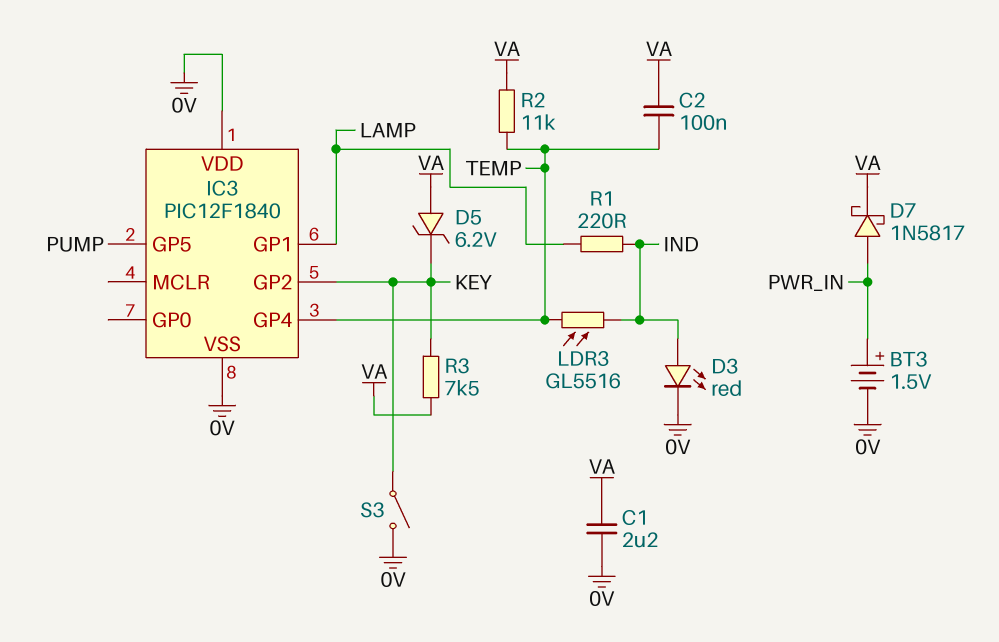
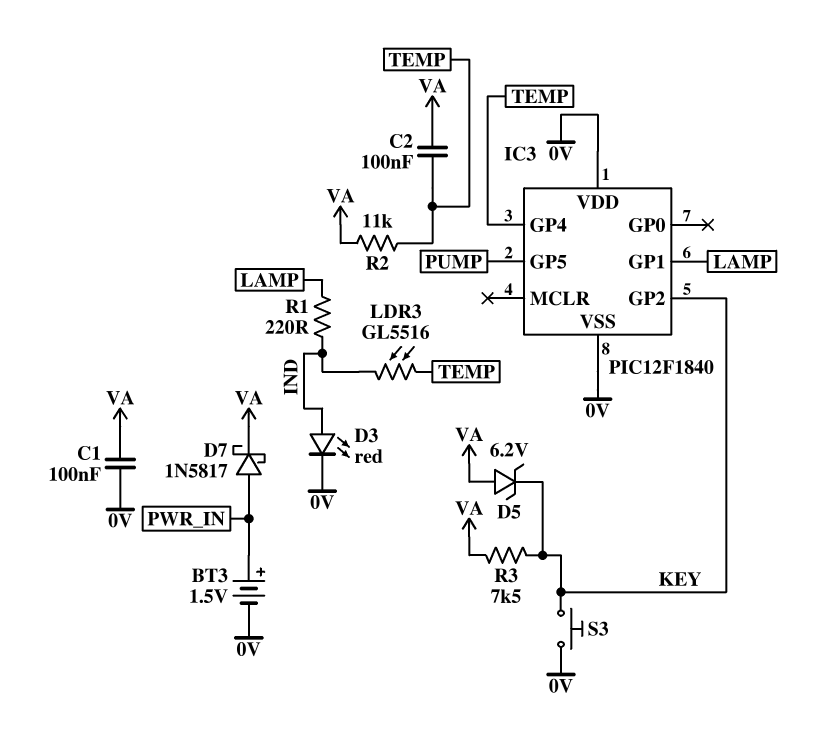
C1: 2.2uF (0V, VA) -> 100nF (0V, VA)
S3: switch (0V, KEY) -> button (0V, KEY)

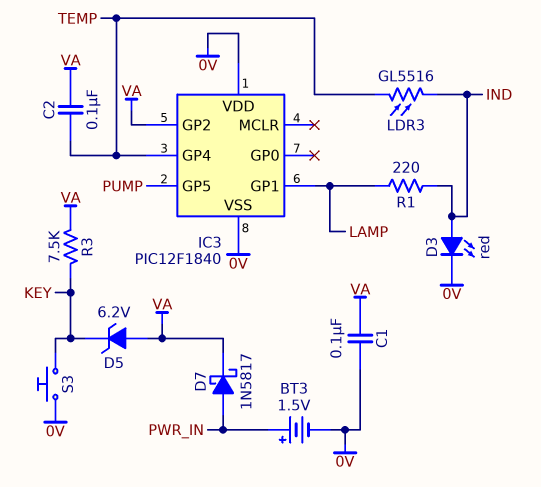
IC3 pin GP2: KEY -> VA
R2: 11k (TEMP, VA) -> none

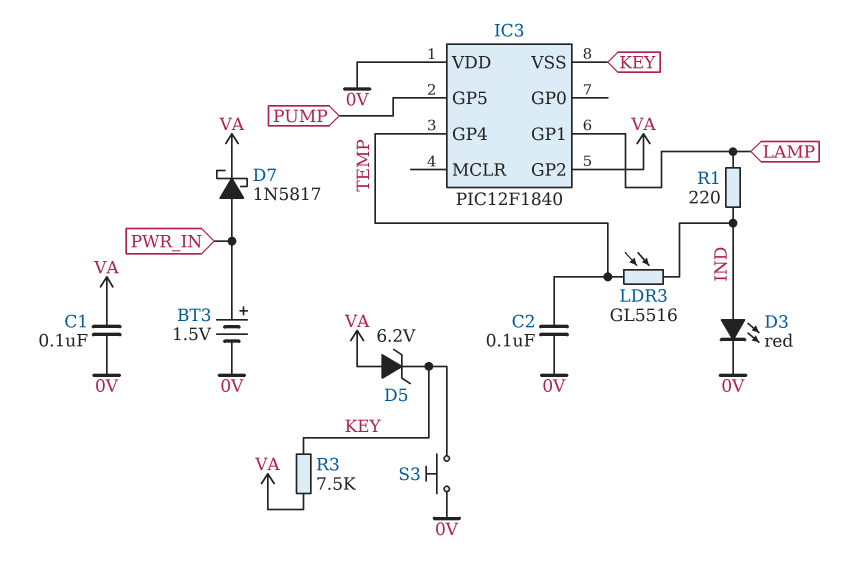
C2: 100nF (TEMP, VA) -> 100nF (0V, TEMP)
IC3 pin VSS: 0V -> KEY

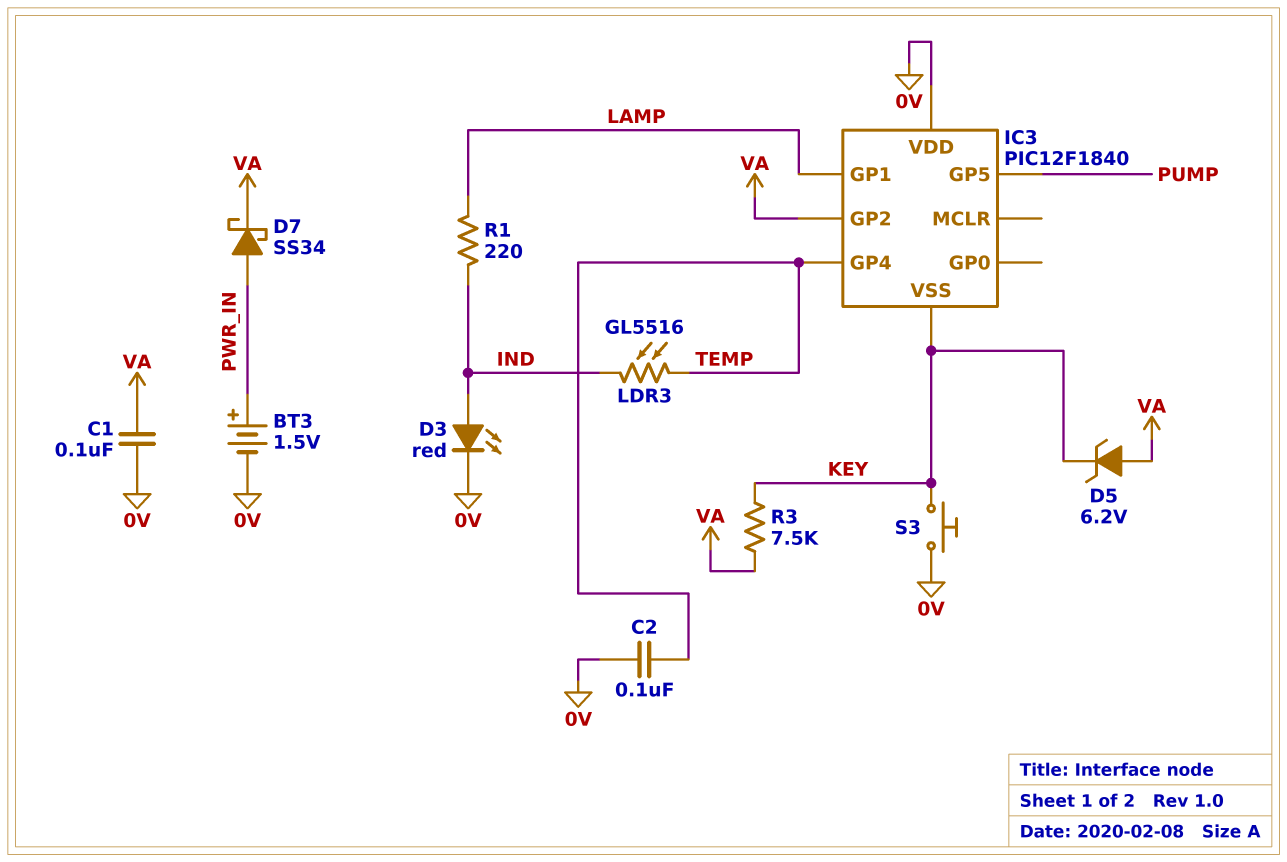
D7: schottky 1N5817 (A PWR_IN, K VA) -> schottky SS34 (A PWR_IN, K VA)

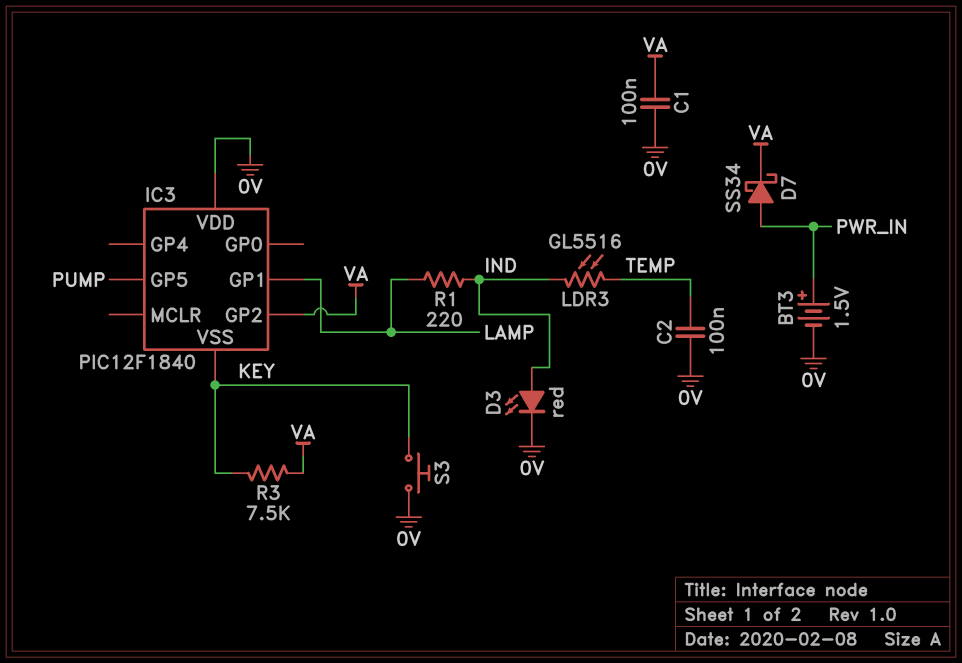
D5: zener 6.2V (A VA, K KEY) -> none
IC3 pin GP4: TEMP -> none

